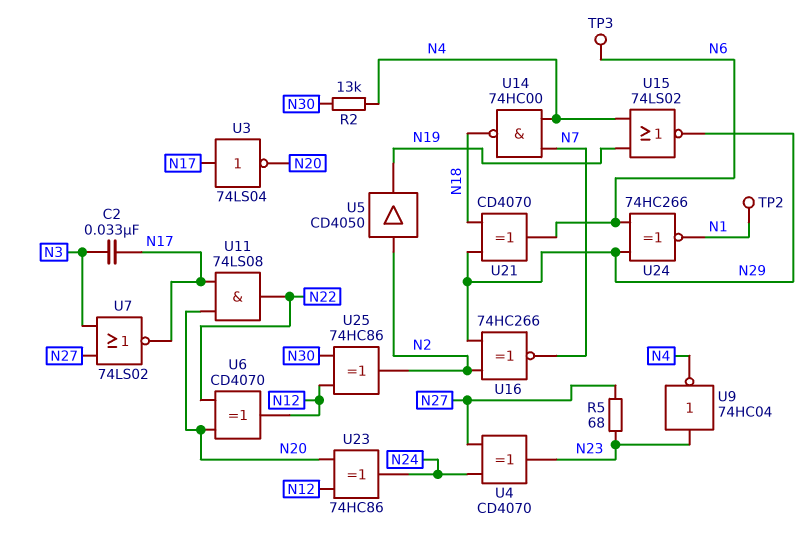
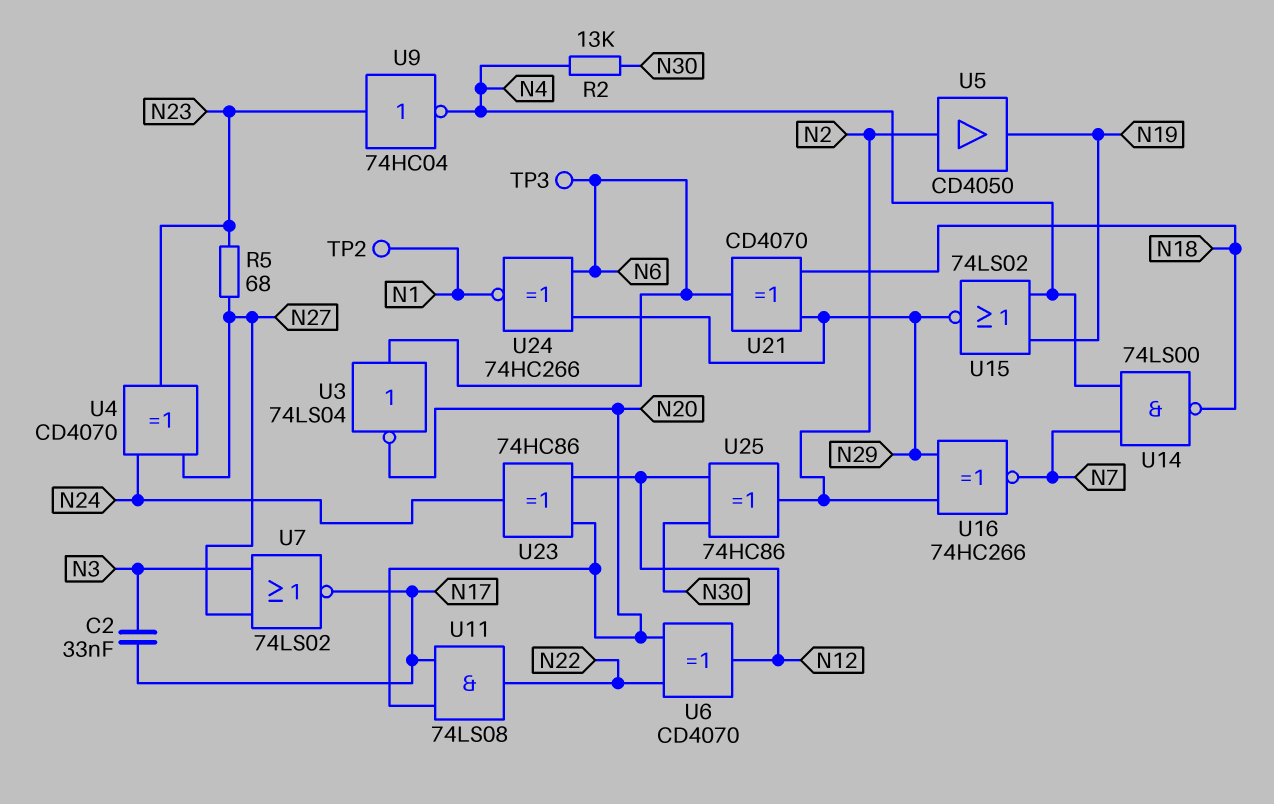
U3: NOT 74LS04 (in N17, out N20) -> NOT 74LS04 (in N6, out N20)
U14: NAND 74HC00 (in N4, in N7, out N18) -> NAND 74LS00 (in N4, in N7, out N18)

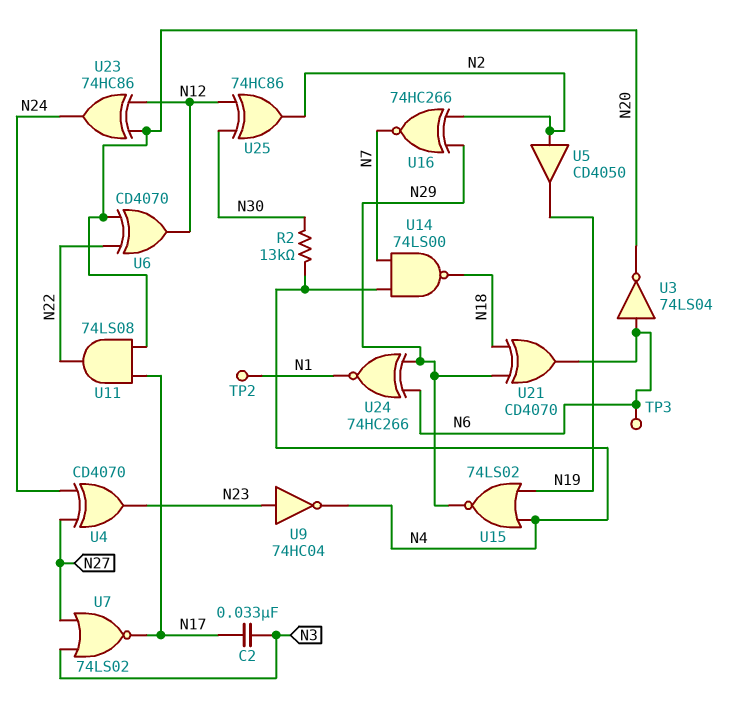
R5: 68 (N23, N27) -> none

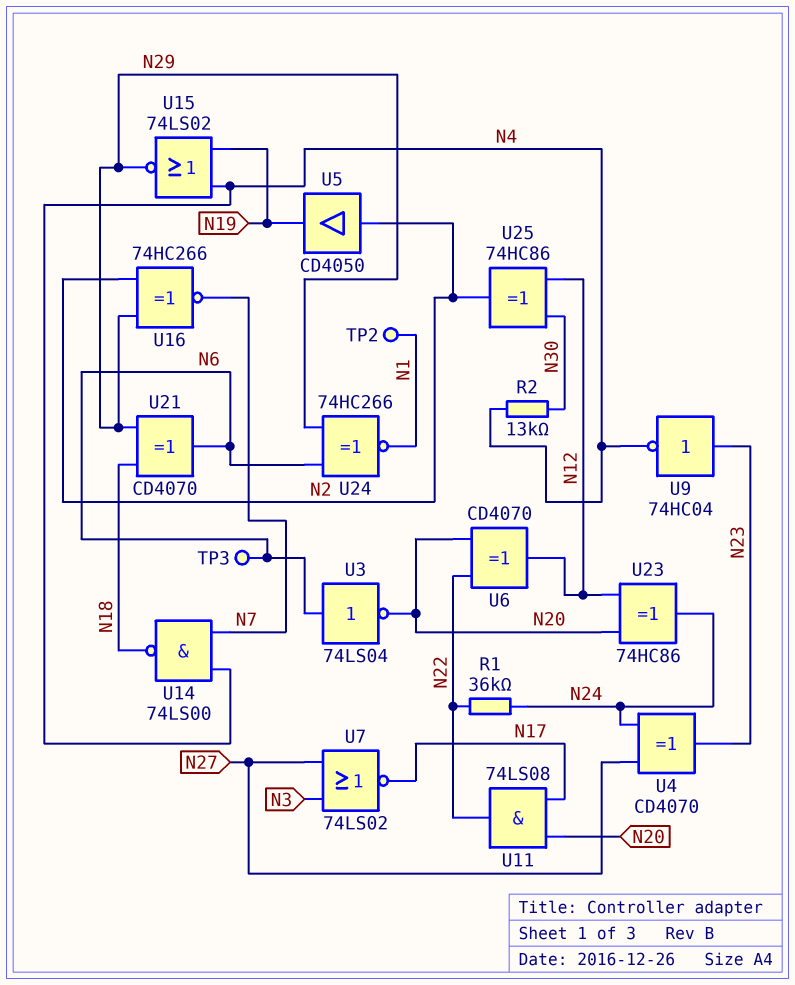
C2: 33nF (N3, N17) -> none
R1: none -> 36k (N22, N24)

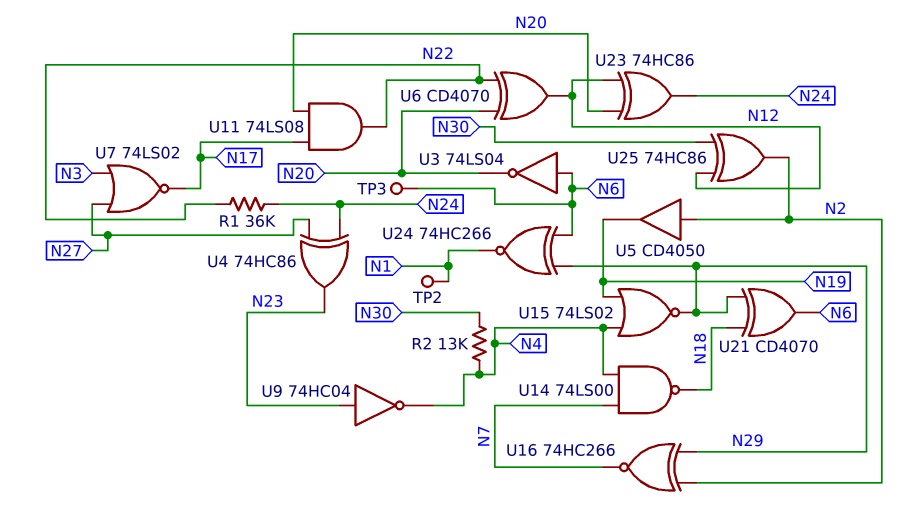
U4: XOR CD4070 (in N24, in N27, out N23) -> XOR 74HC86 (in N24, in N27, out N23)

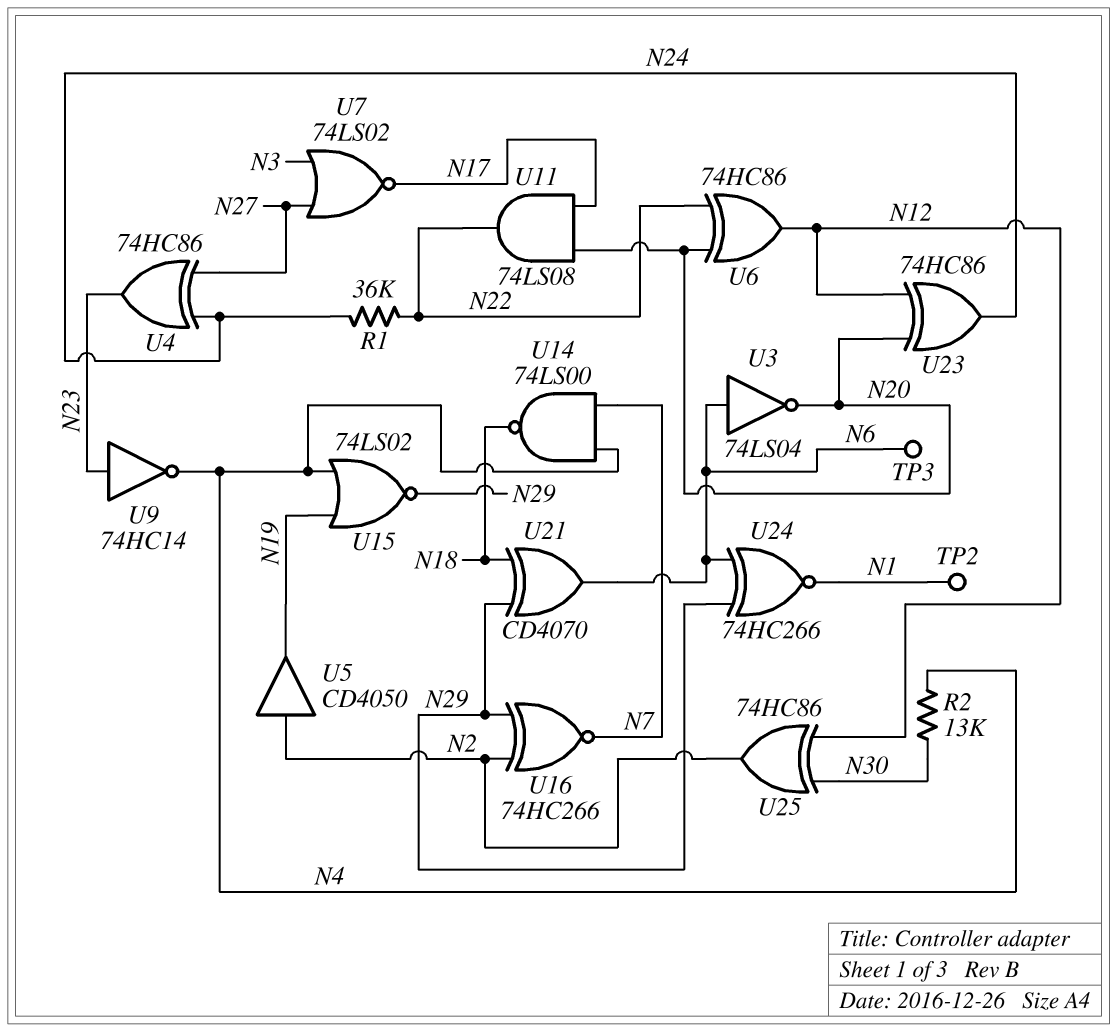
U6: XOR CD4070 (in N20, in N22, out N12) -> XOR 74HC86 (in N20, in N22, out N12)
U9: NOT 74HC04 (in N23, out N4) -> NOT 74HC14 (in N23, out N4)

